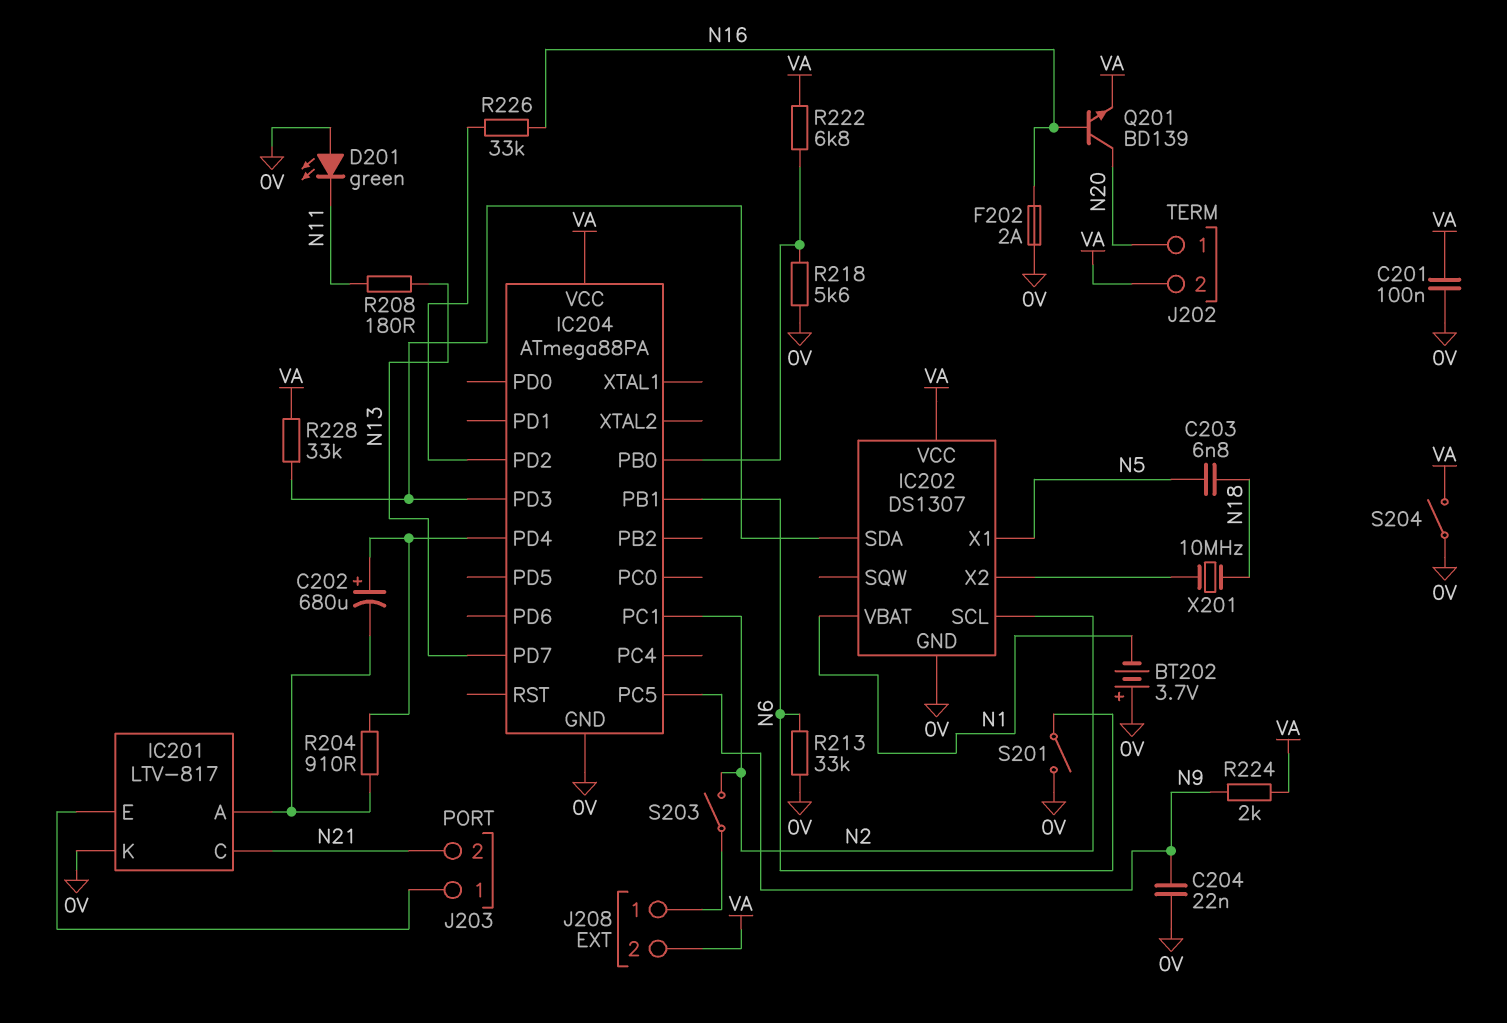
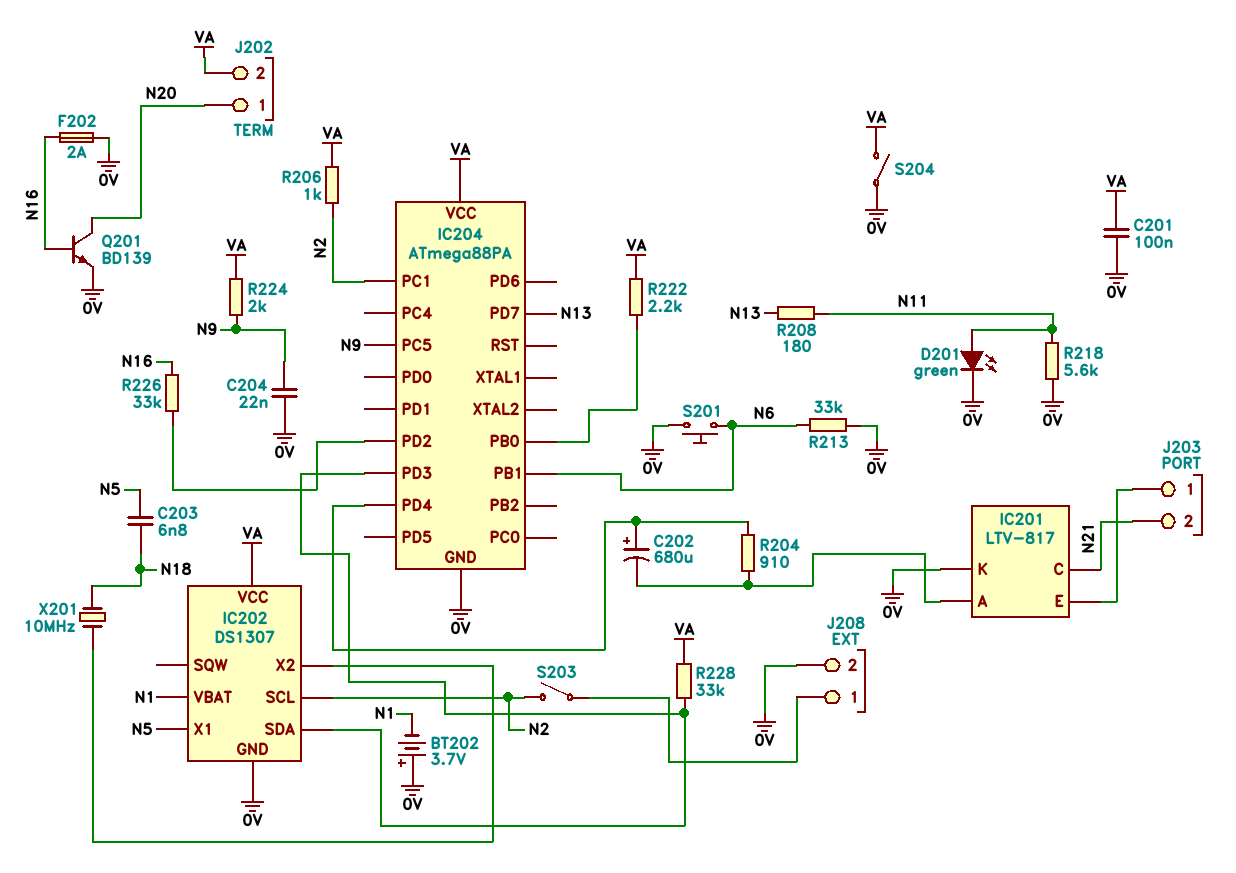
D201: LED green (A 0V, K N11) -> LED green (A N11, K 0V)
J208 pin 2: VA -> 0V
Q201: NPN BD139 (B N16, C N20, E VA) -> NPN BD139 (B N16, C N20, E 0V)
R206: none -> 1k (N2, VA)
R218: 5.6k (0V, IC204/PB0) -> 5.6k (0V, N11)
R222: 6.8k (IC204/PB0, VA) -> 2.2k (IC204/PB0, VA)
S201: switch (0V, N6) -> button (0V, N6)

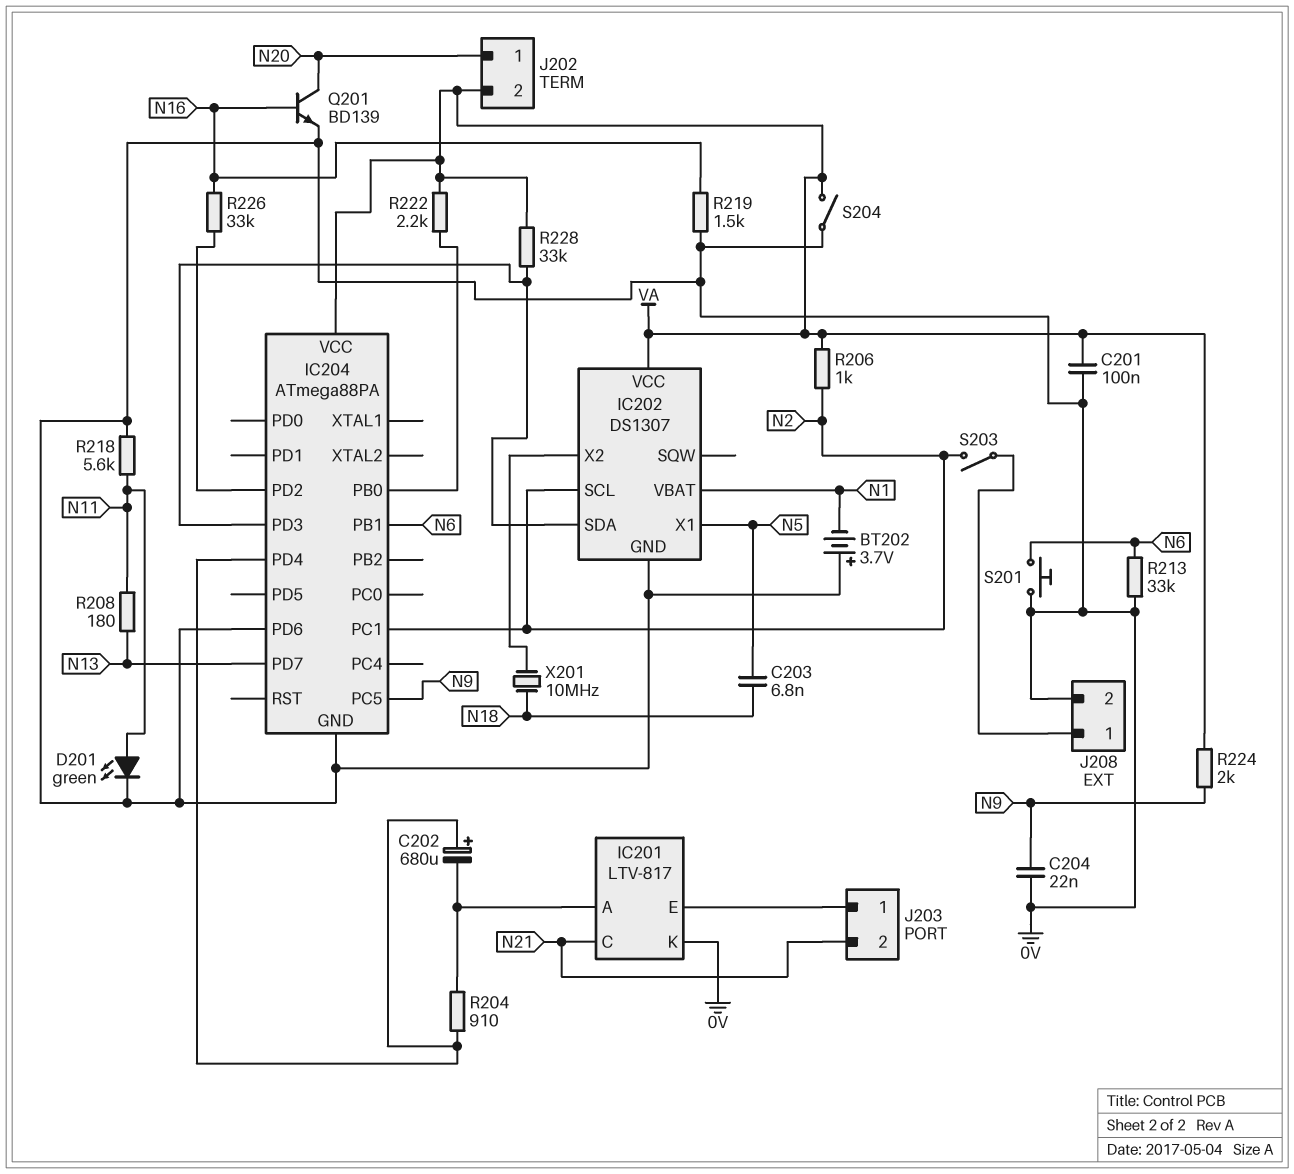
F202: 2A (0V, N16) -> none
IC204 pin PD6: none -> 0V
R219: none -> 1.5k (0V, N16)

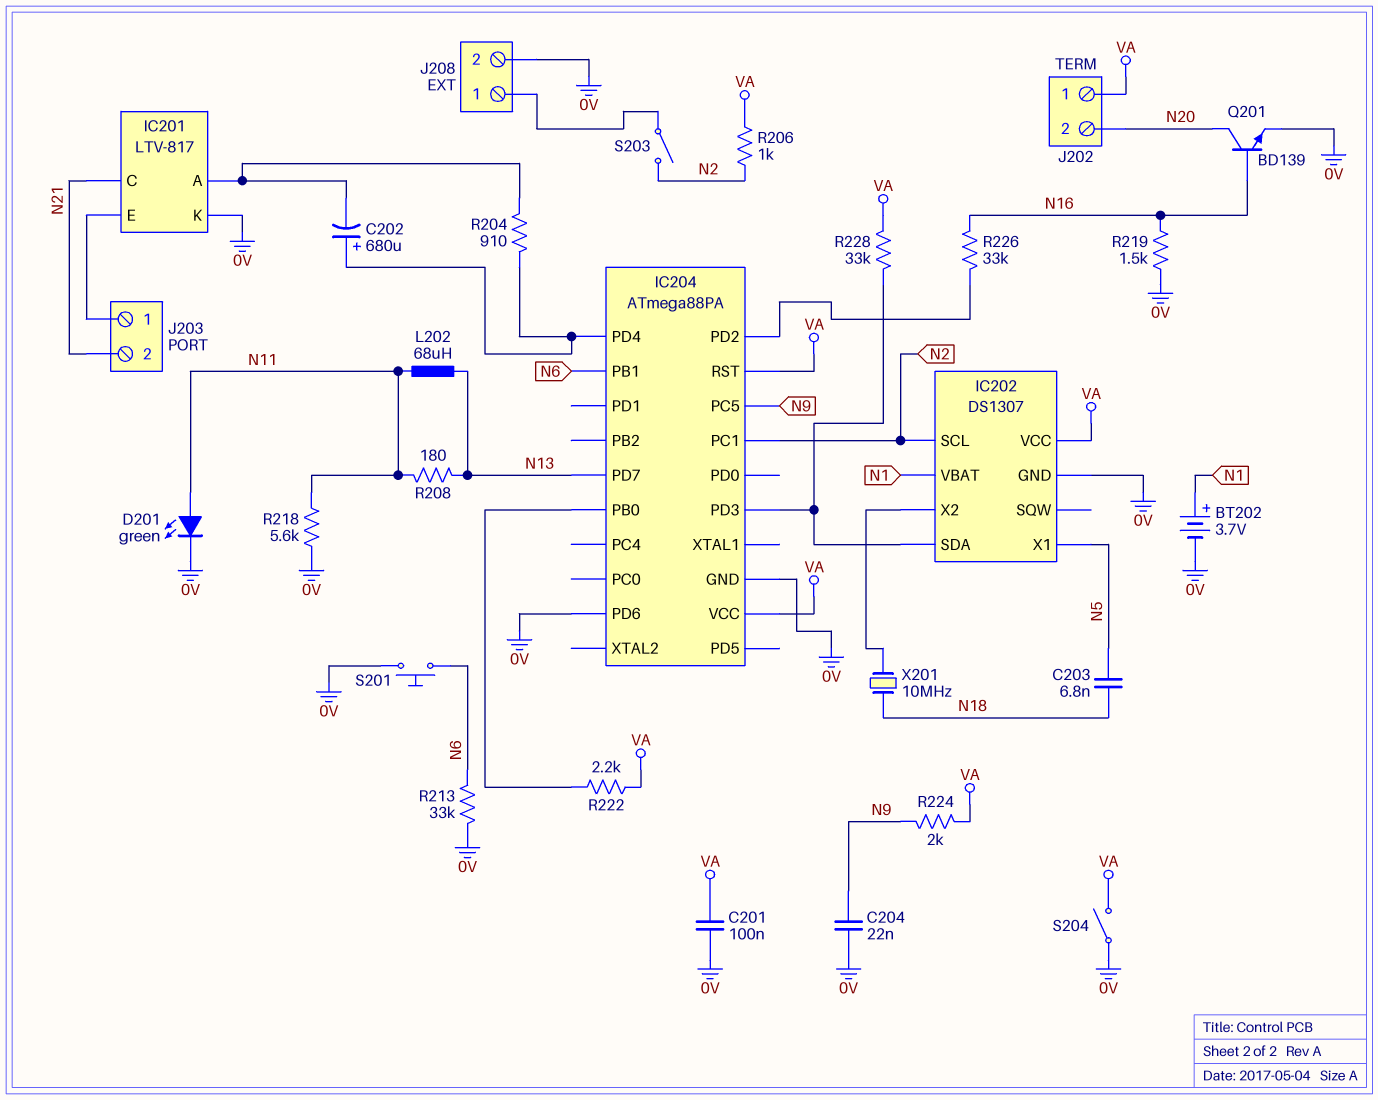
BT202: 3.7V (plus 0V, minus N1) -> 3.7V (plus N1, minus 0V)
IC204 pin RST: none -> VA
J202 pin 1: N20 -> VA
J202 pin 2: VA -> N20
L202: none -> 68uH (N11, N13)

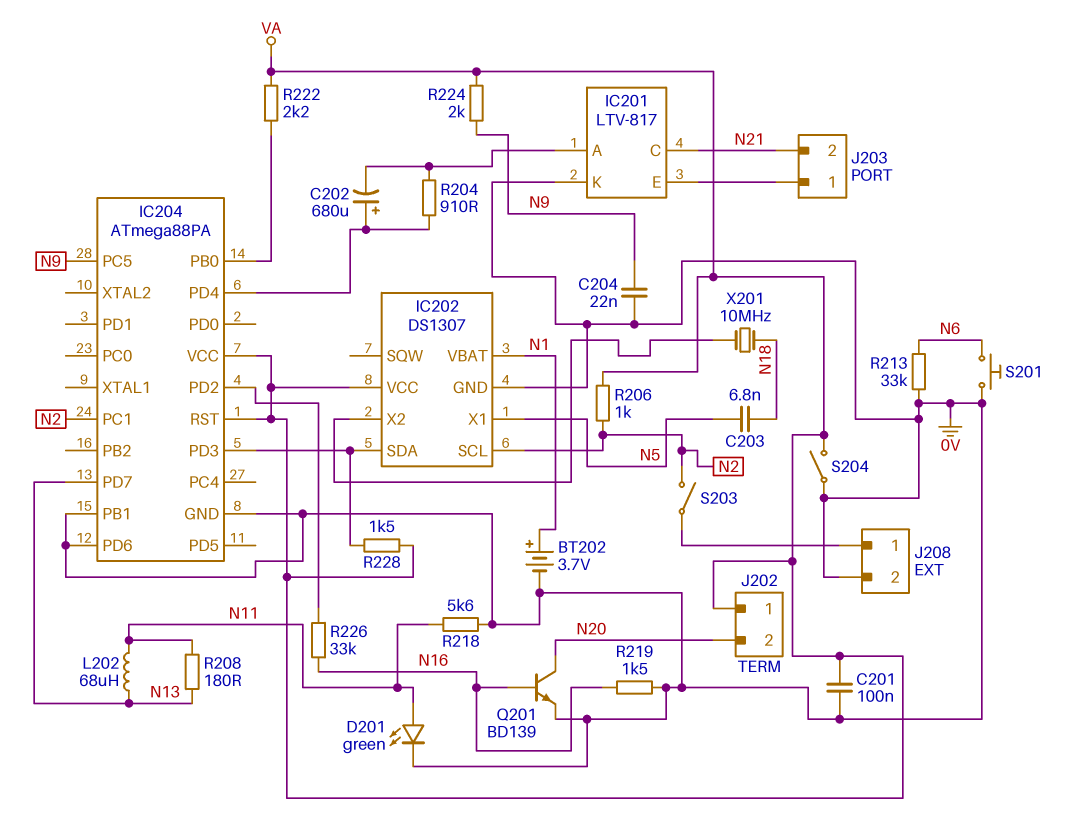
IC204 pin PB1: N6 -> 0V
R228: 33k (IC202/SDA, VA) -> 1.5k (IC202/SDA, VA)

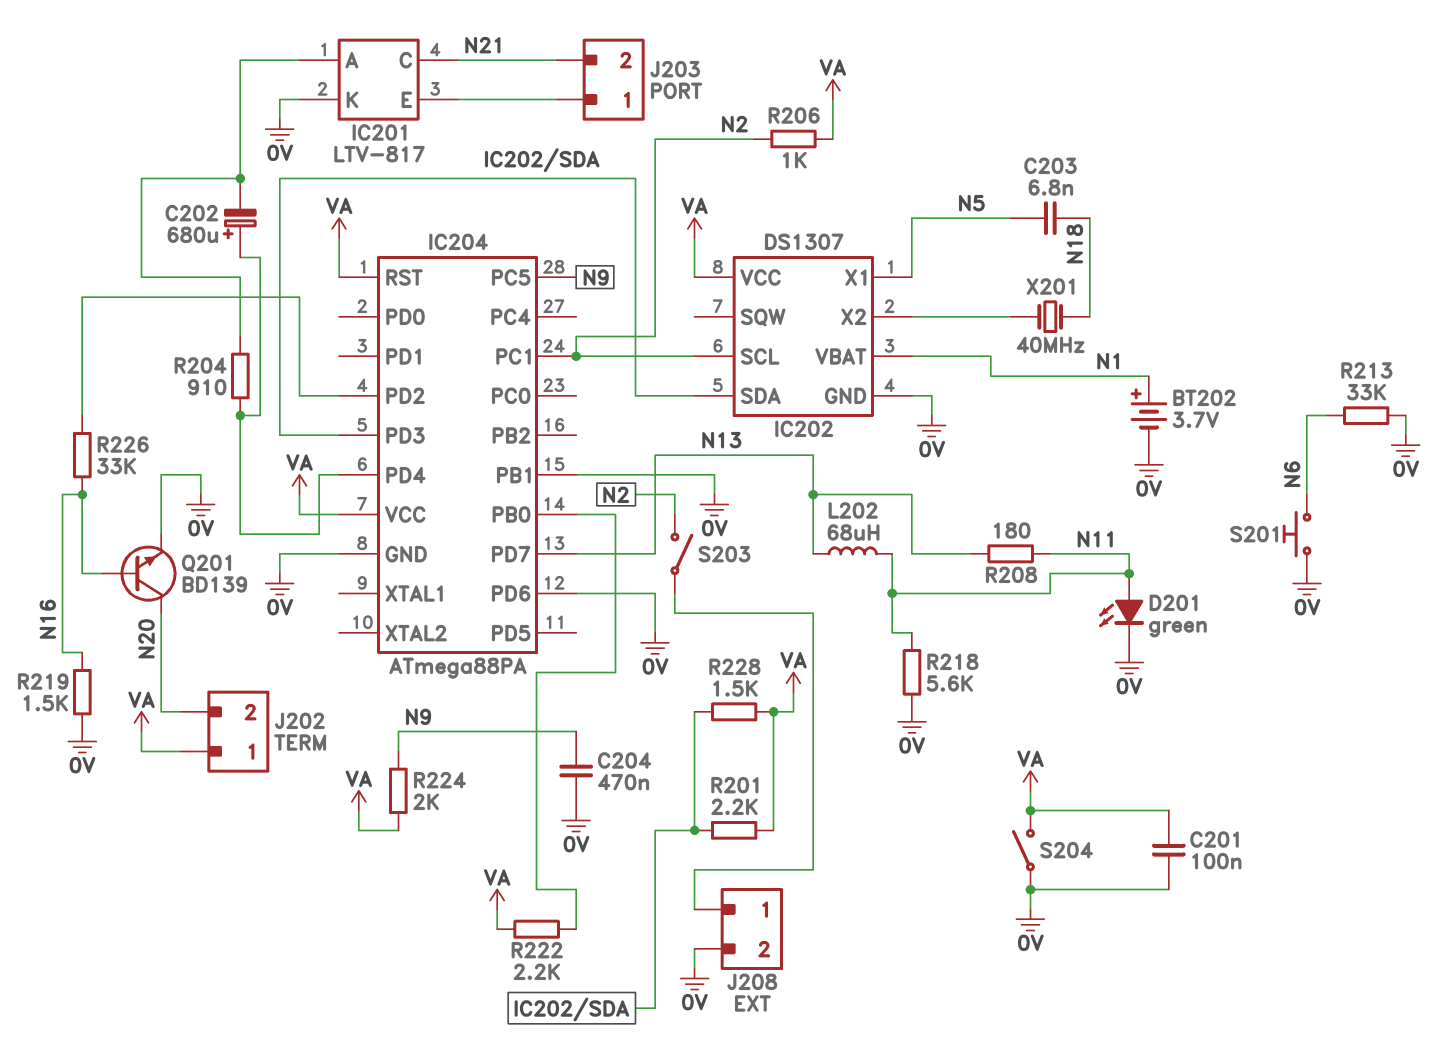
C204: 22nF (0V, N9) -> 470nF (0V, N9)
R201: none -> 2.2k (IC202/SDA, VA)
X201: 10MHz (IC202/X2, N18) -> 40MHz (IC202/X2, N18)

